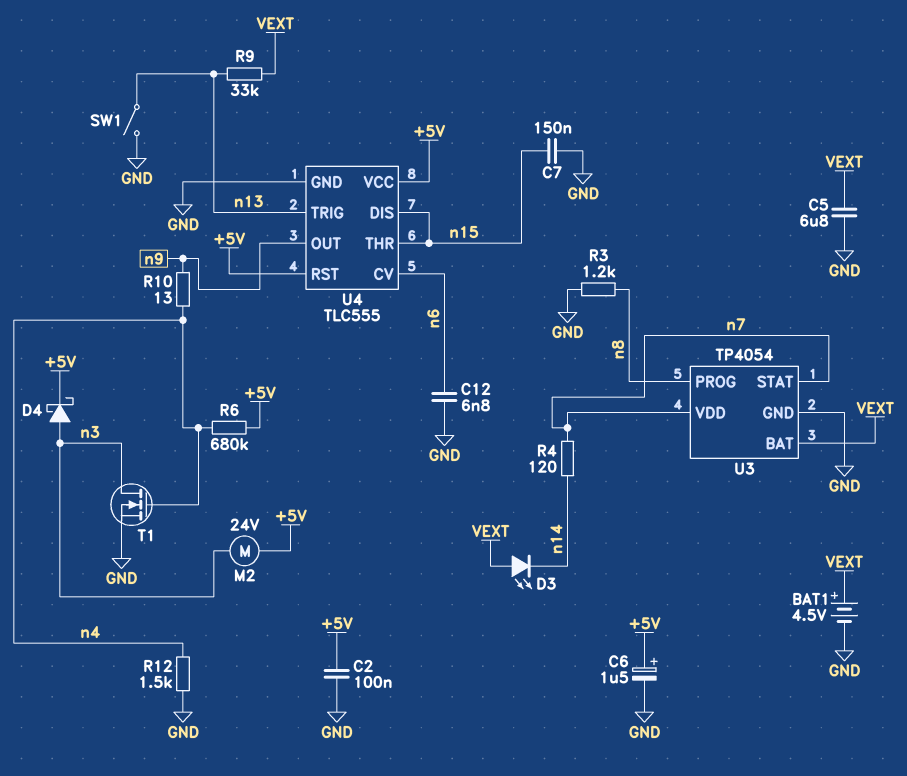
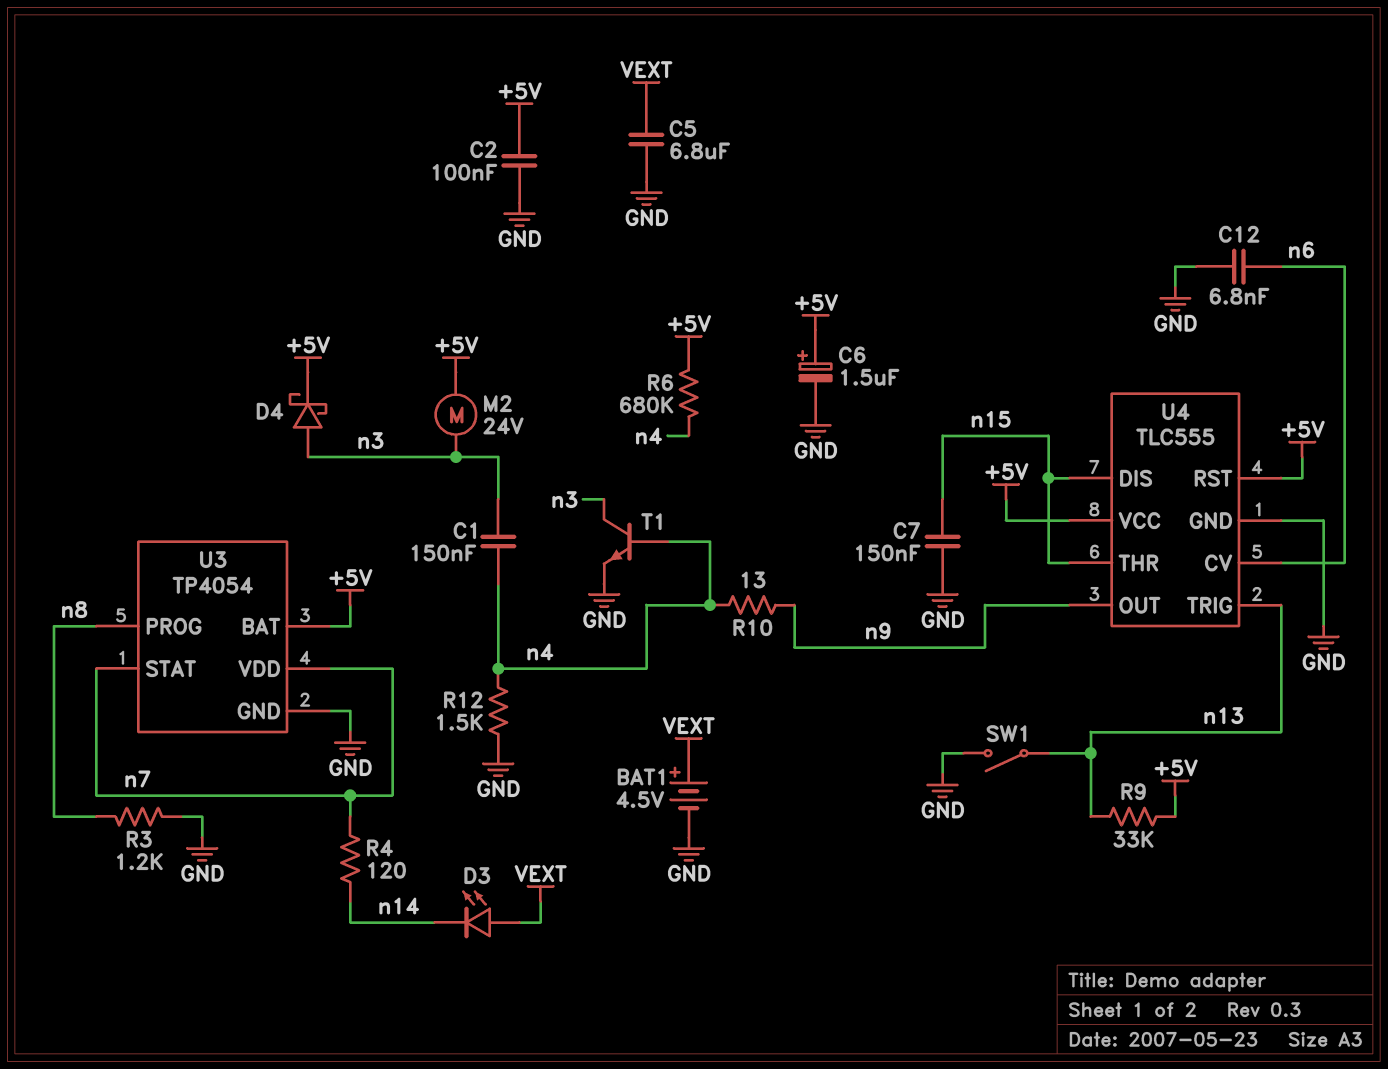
C1: none -> 150nF (n3, n4)
R9: 33k (VEXT, n13) -> 33k (+5V, n13)
T1: NMOS (G n4, D n3, S GND) -> NPN (B n4, C n3, E GND)
U3 pin BAT: VEXT -> +5V

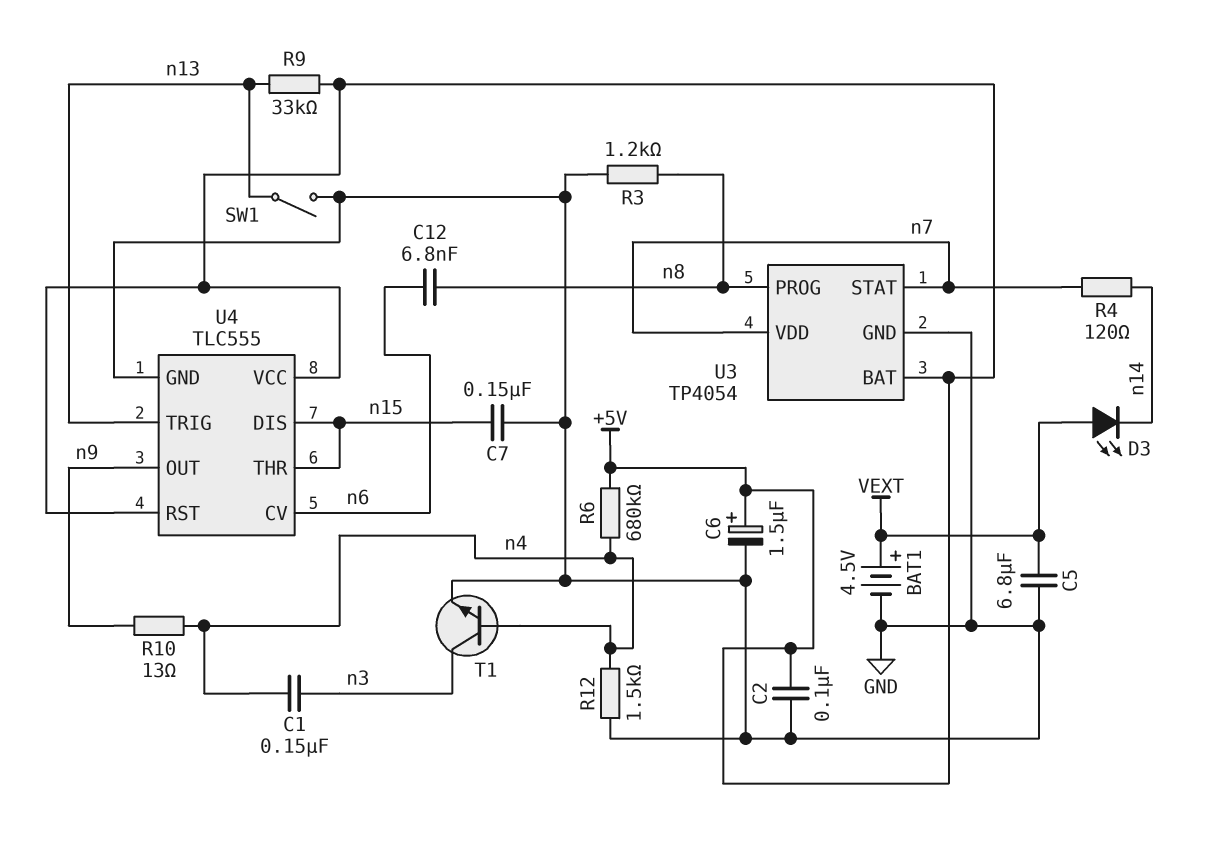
C12: 6.8nF (GND, n6) -> 6.8nF (n6, n8)
D4: schottky (A n3, K +5V) -> none
M2: motor 24V (+5V, n3) -> none

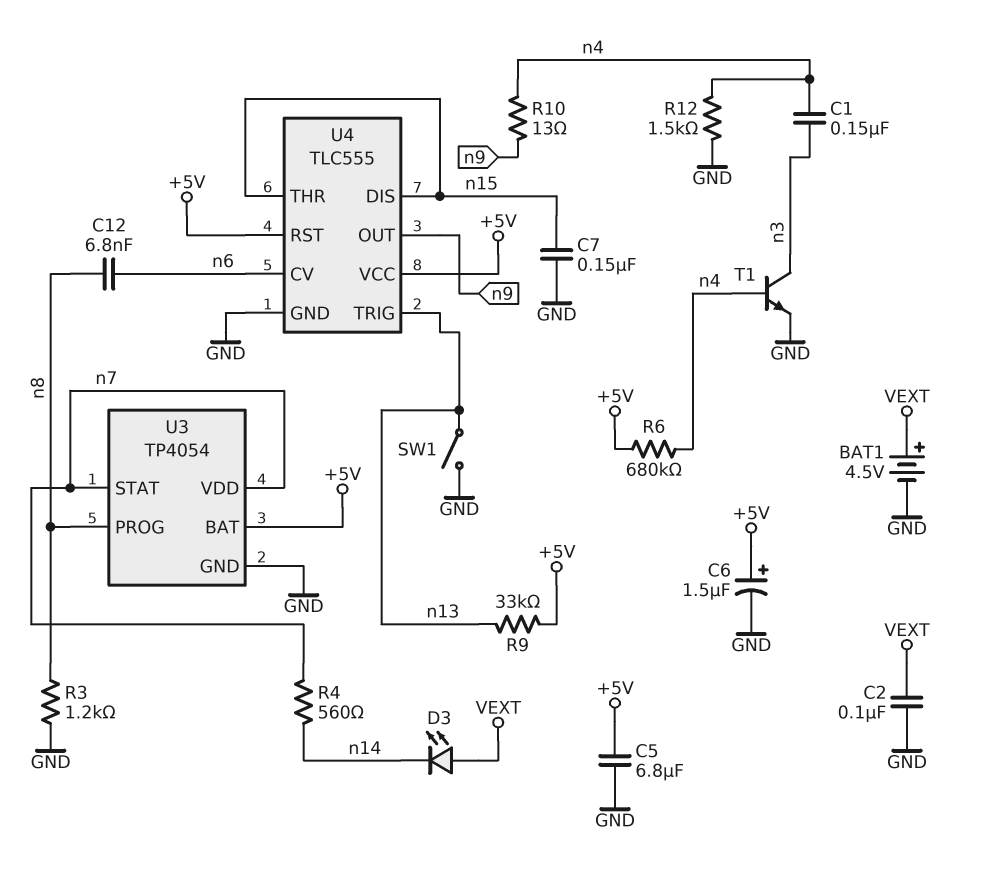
C2: 100nF (+5V, GND) -> 100nF (GND, VEXT)
C5: 6.8uF (GND, VEXT) -> 6.8uF (+5V, GND)
R4: 120 (n7, n14) -> 560 (n7, n14)

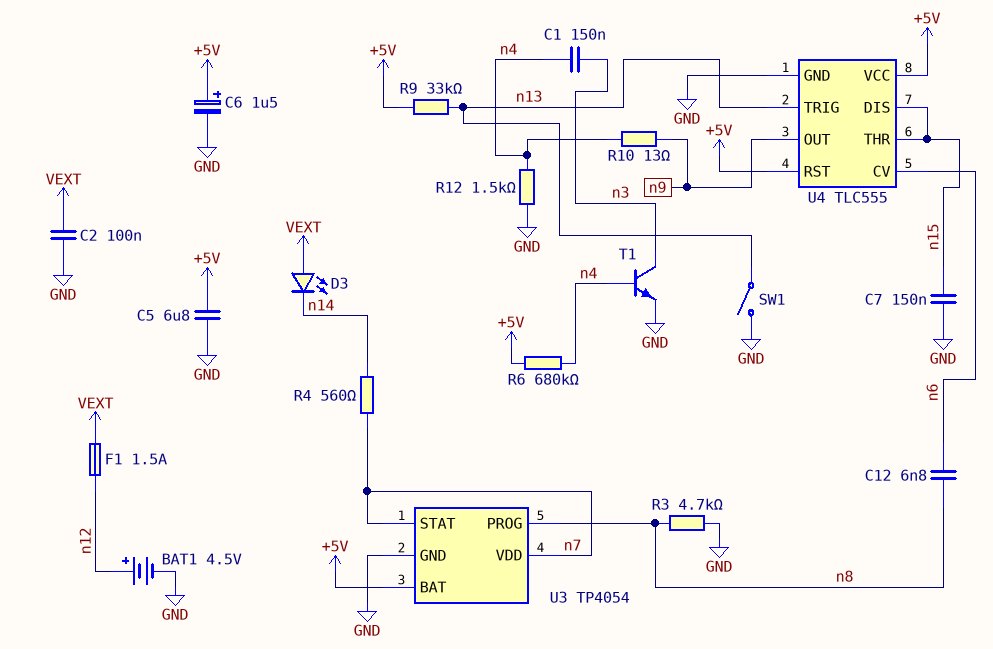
BAT1: 4.5V (plus VEXT, minus GND) -> 4.5V (plus n12, minus GND)
F1: none -> 1.5A (VEXT, n12)
R3: 1.2k (GND, n8) -> 4.7k (GND, n8)

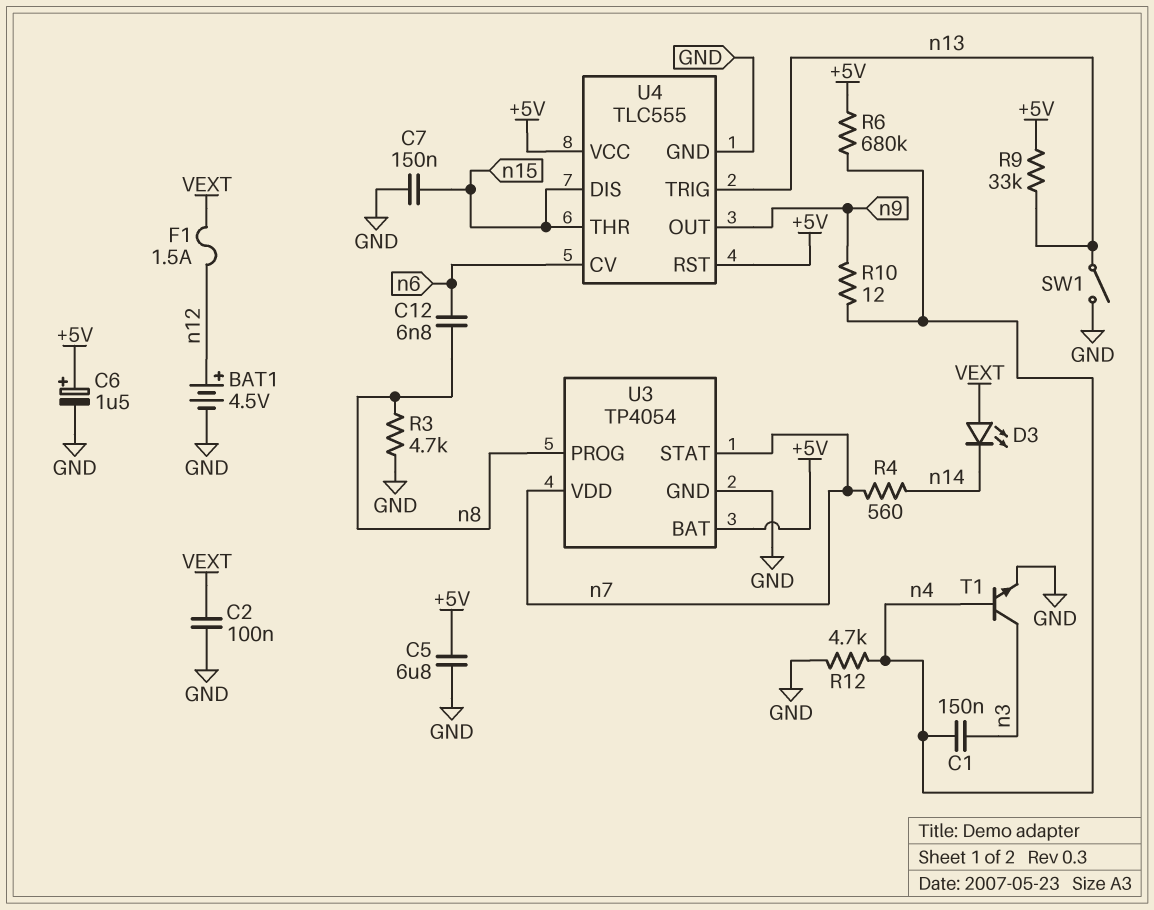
R10: 13 (n4, n9) -> 12 (n4, n9)
R12: 1.5k (GND, n4) -> 4.7k (GND, n4)

